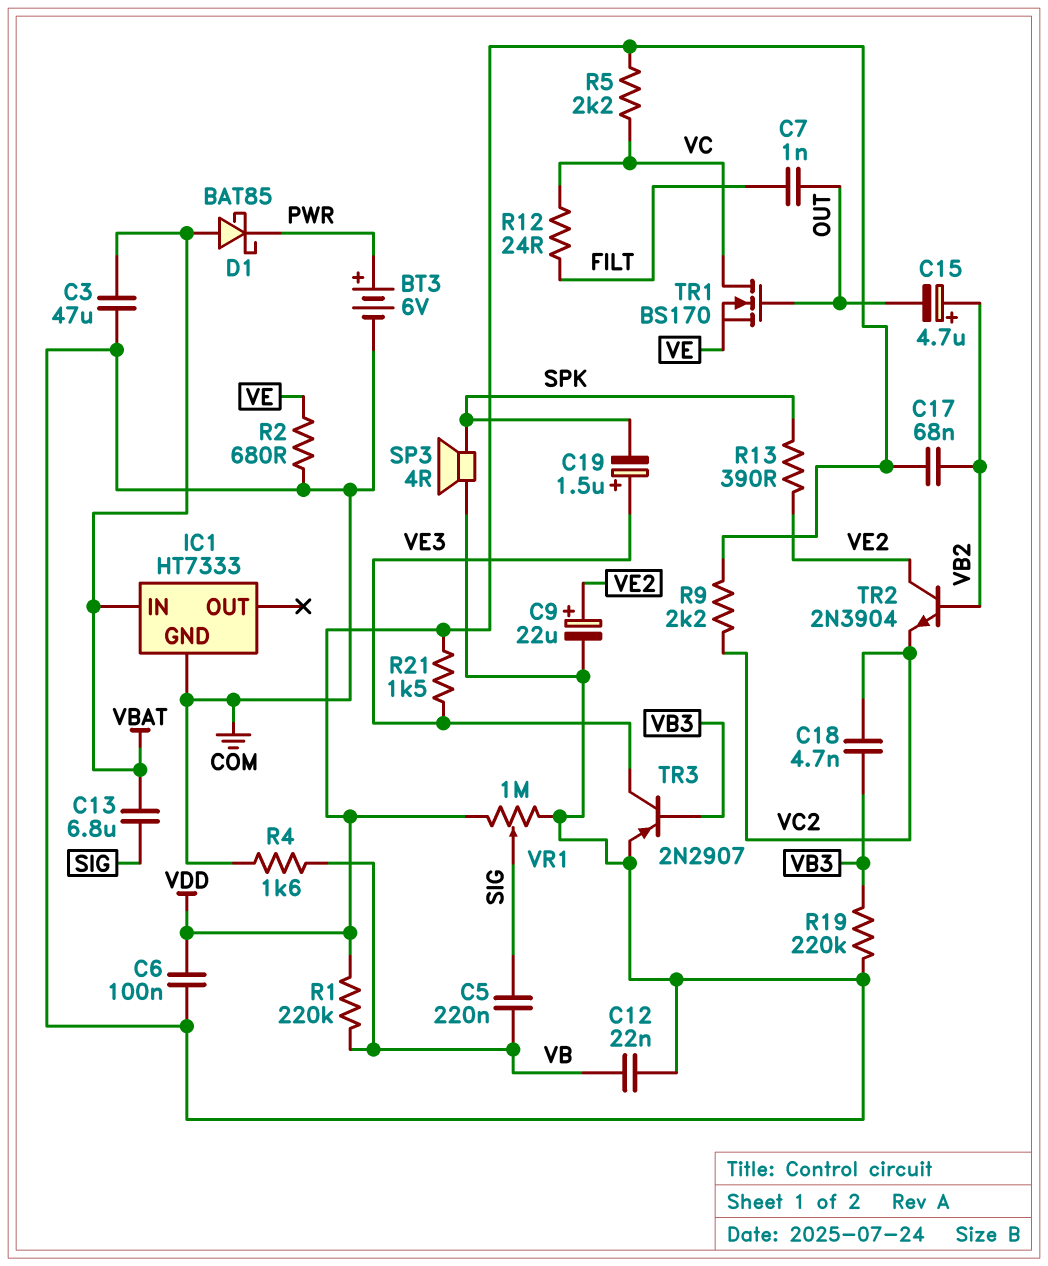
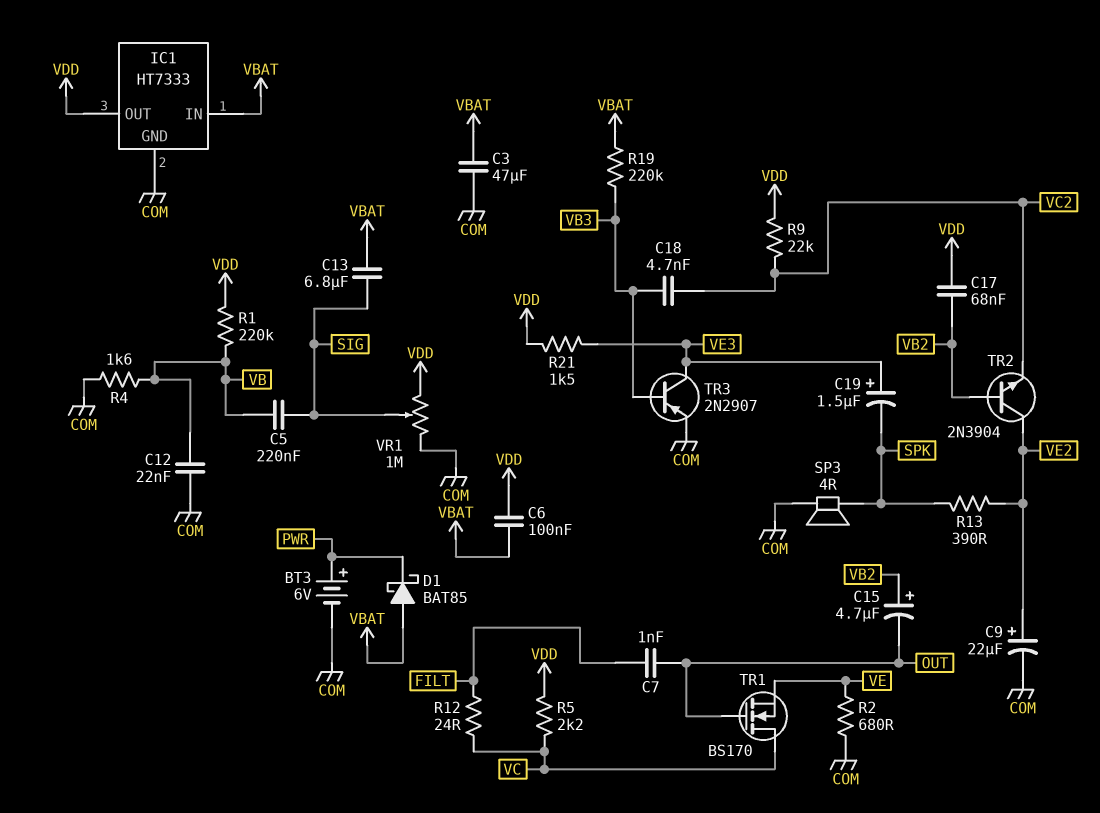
C6: 100nF (COM, VDD) -> 100nF (VBAT, VDD)
IC1 pin OUT: none -> VDD
R9: 2.2k (VC2, VDD) -> 22k (VC2, VDD)
R19: 220k (COM, VB3) -> 220k (VB3, VBAT)

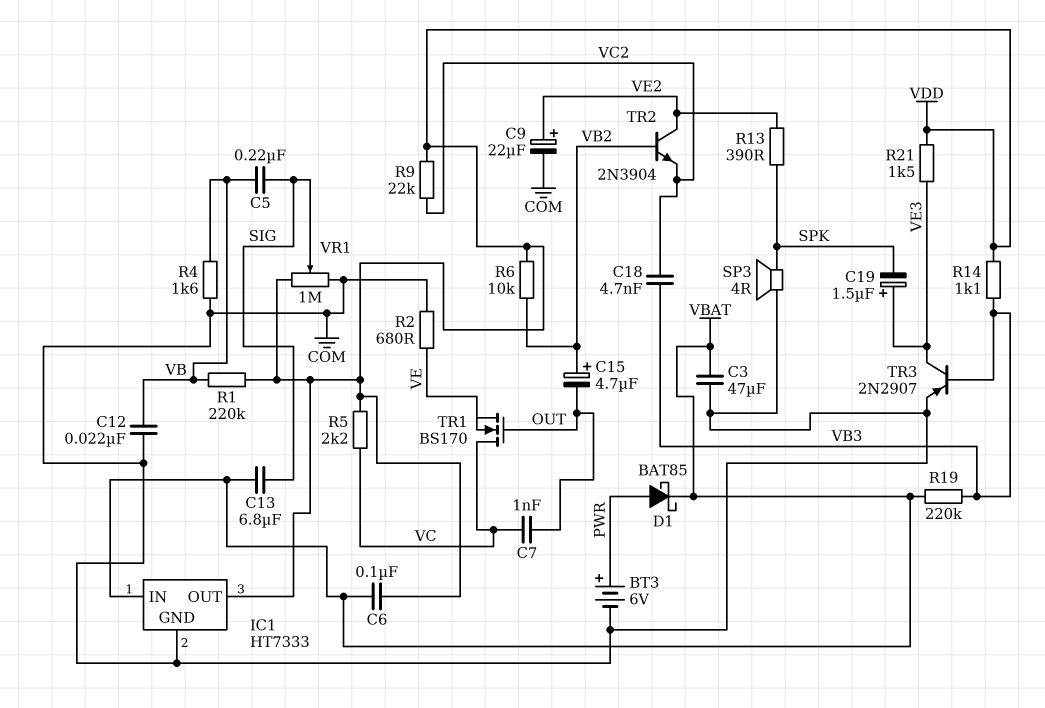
C7: 1nF (FILT, OUT) -> 1nF (OUT, VC)
C17: 68nF (VB2, VDD) -> none
D1: schottky BAT85 (A VBAT, K PWR) -> schottky BAT85 (A PWR, K VBAT)
R6: none -> 10k (VB2, VDD)
R12: 24 (FILT, VC) -> none
R14: none -> 1.1k (VB3, VDD)

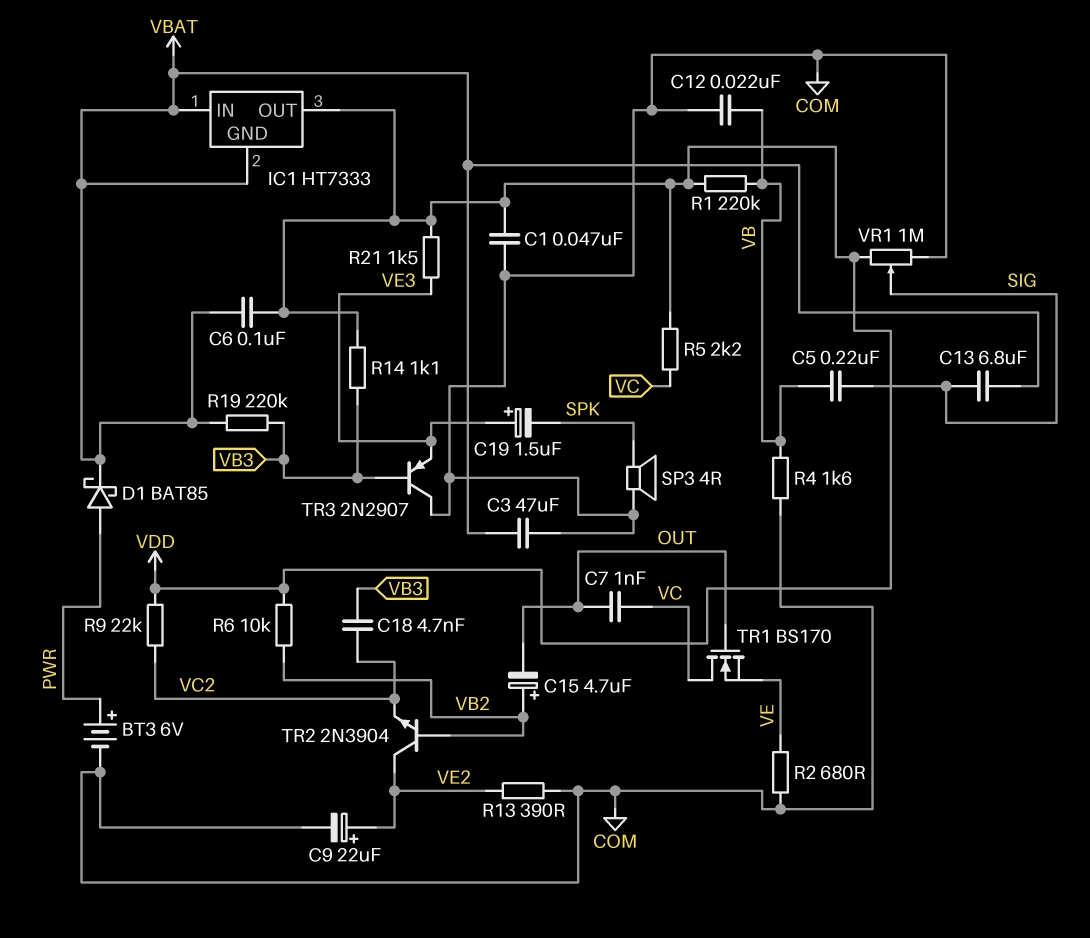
C1: none -> 47nF (COM, VDD)
IC1 pin GND: COM -> VBAT
R13: 390 (SPK, VE2) -> 390 (COM, VE2)
TR3: PNP 2N2907 (B VB3, C VE3, E COM) -> PNP 2N2907 (B VB3, C COM, E VE3)

